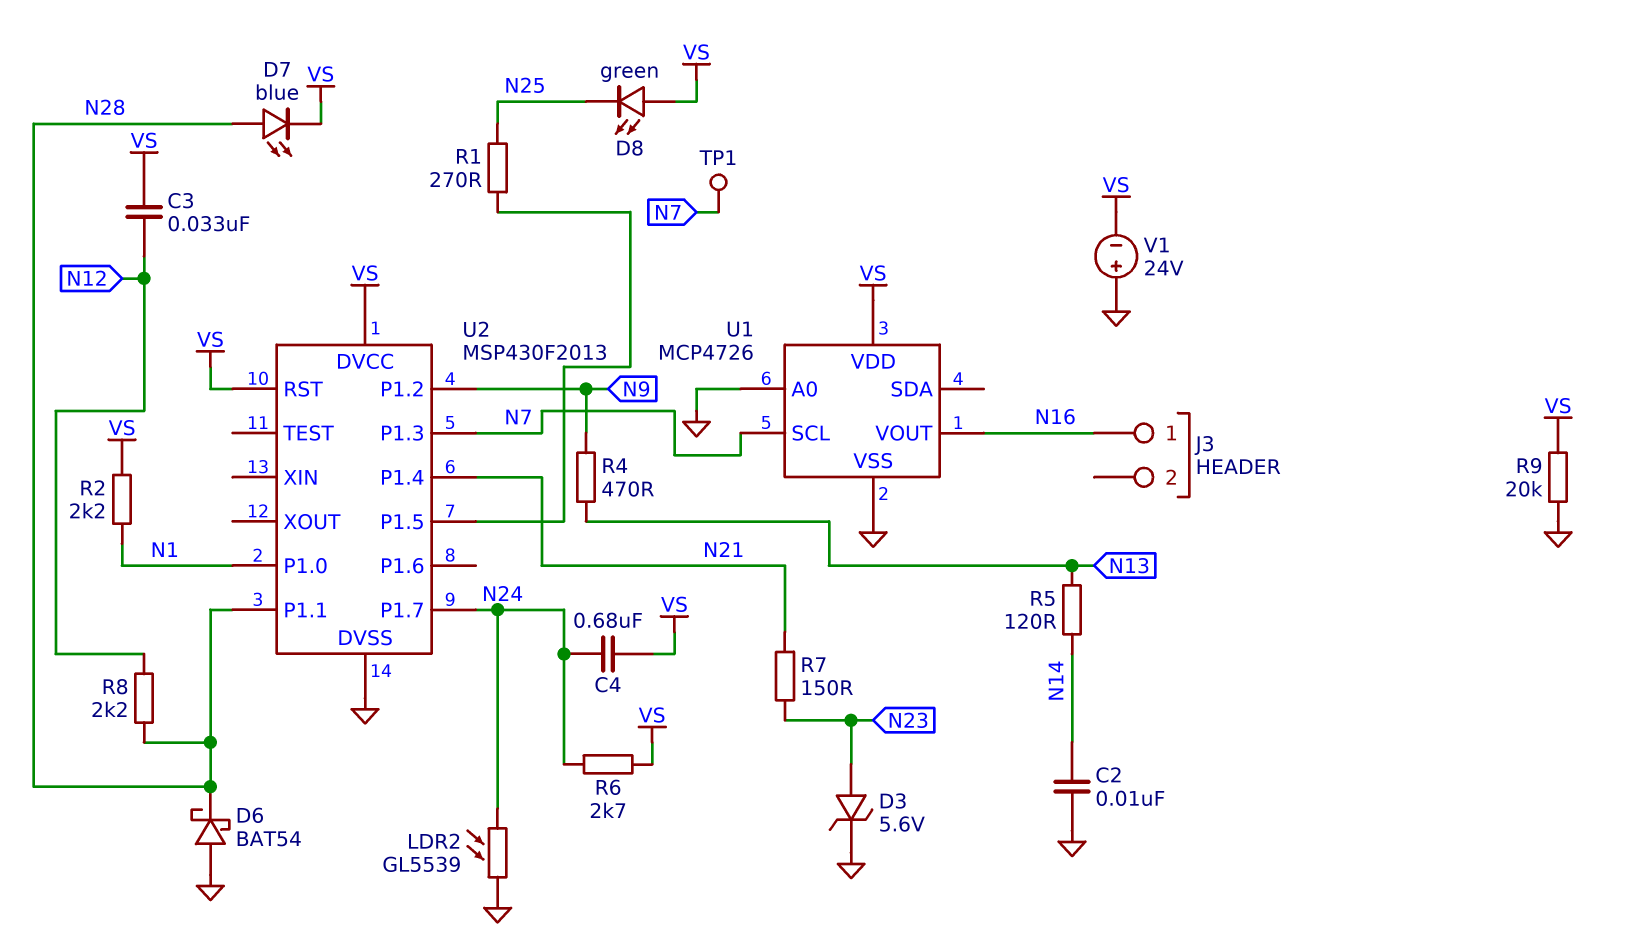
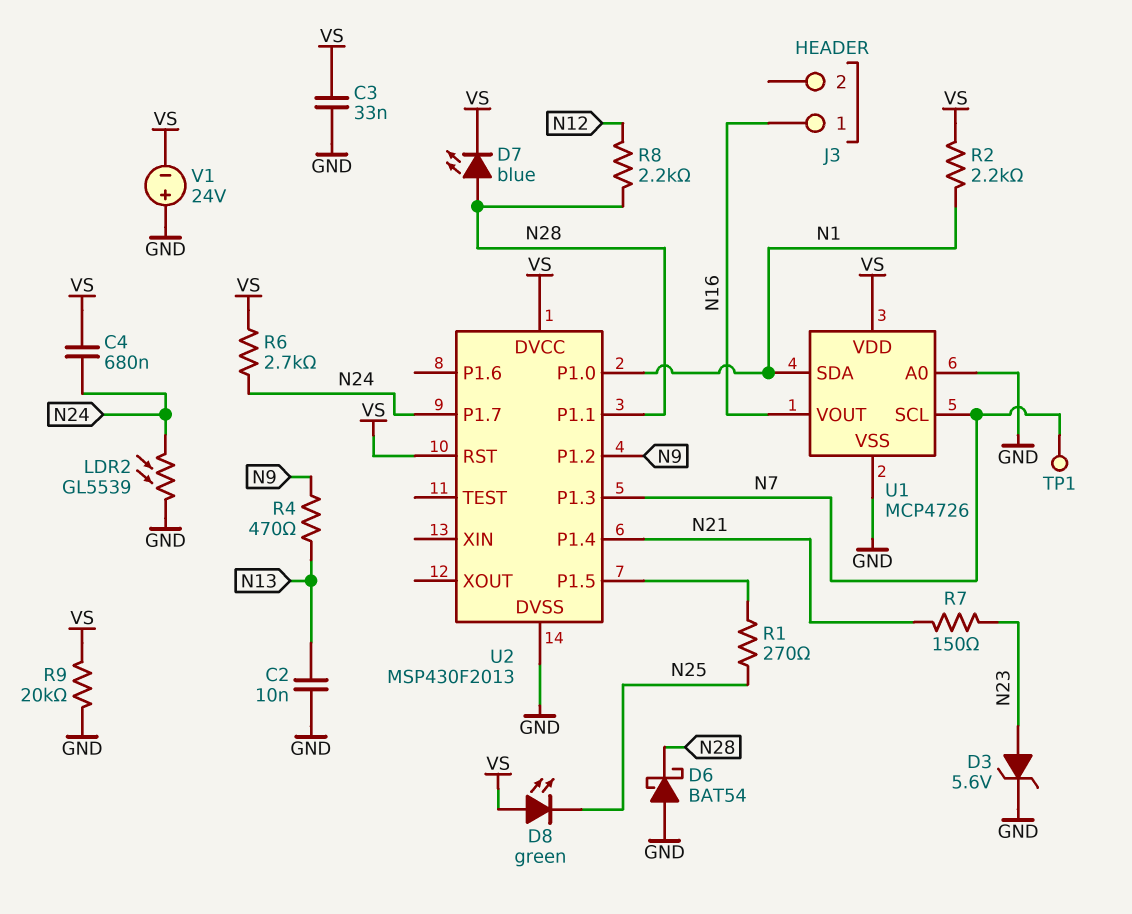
C2: 10nF (GND, N14) -> 10nF (GND, N13)
C3: 33nF (N12, VS) -> 33nF (GND, VS)
R5: 120 (N13, N14) -> none
U1 pin SDA: none -> N1

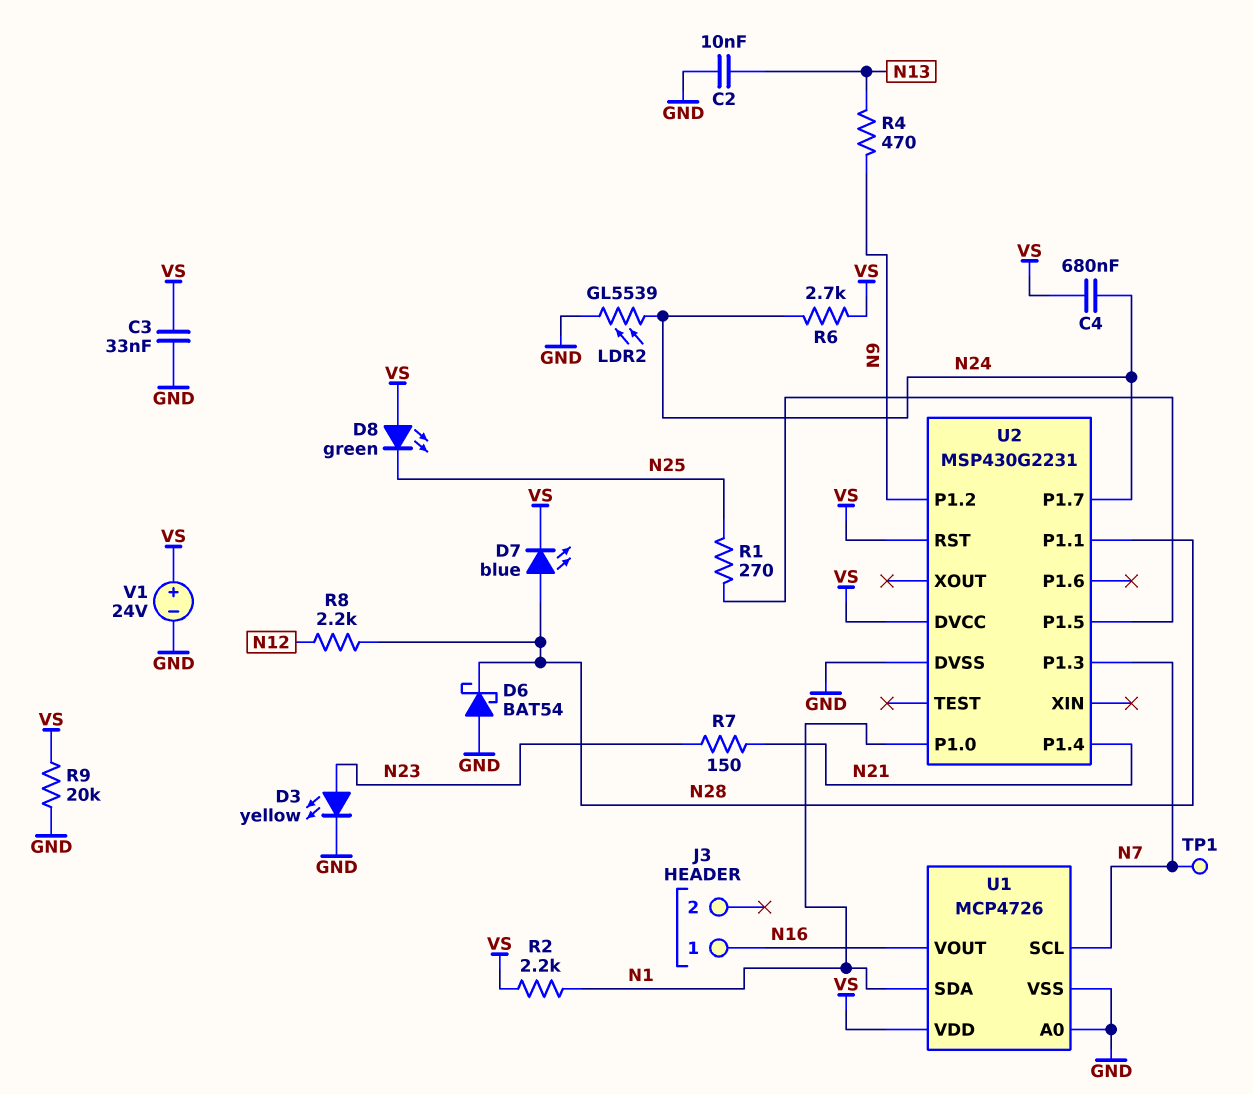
D3: zener 5.6V (A N23, K GND) -> LED yellow (A N23, K GND)
U2: MSP430F2013 -> MSP430G2231
V1: 24V (plus GND, minus VS) -> 24V (plus VS, minus GND)

